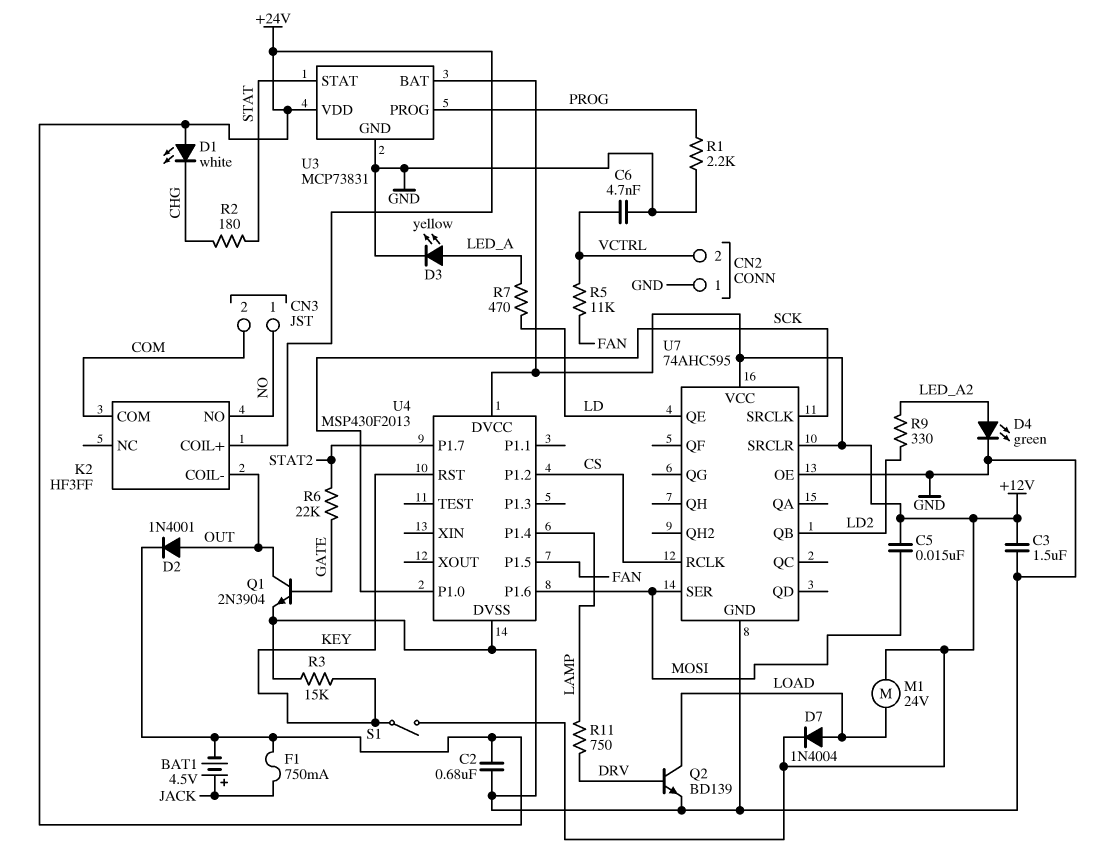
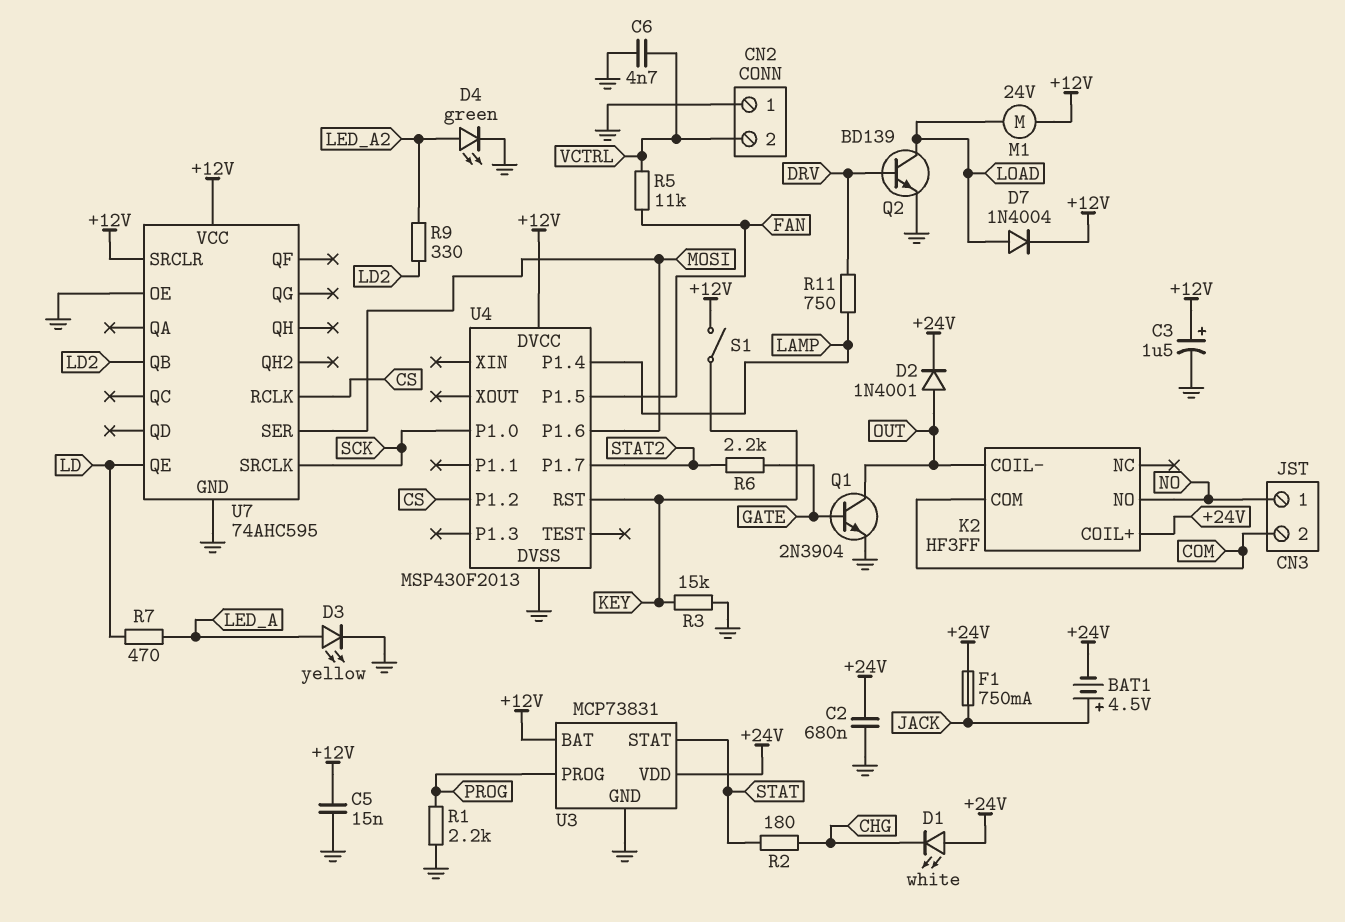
C3: 1.5uF (+12V, GND) -> 1.5uF (plus +12V, minus GND)
C5: 15nF (+12V, MOSI) -> 15nF (+12V, GND)
R6: 22k (GATE, STAT2) -> 2.2k (GATE, STAT2)

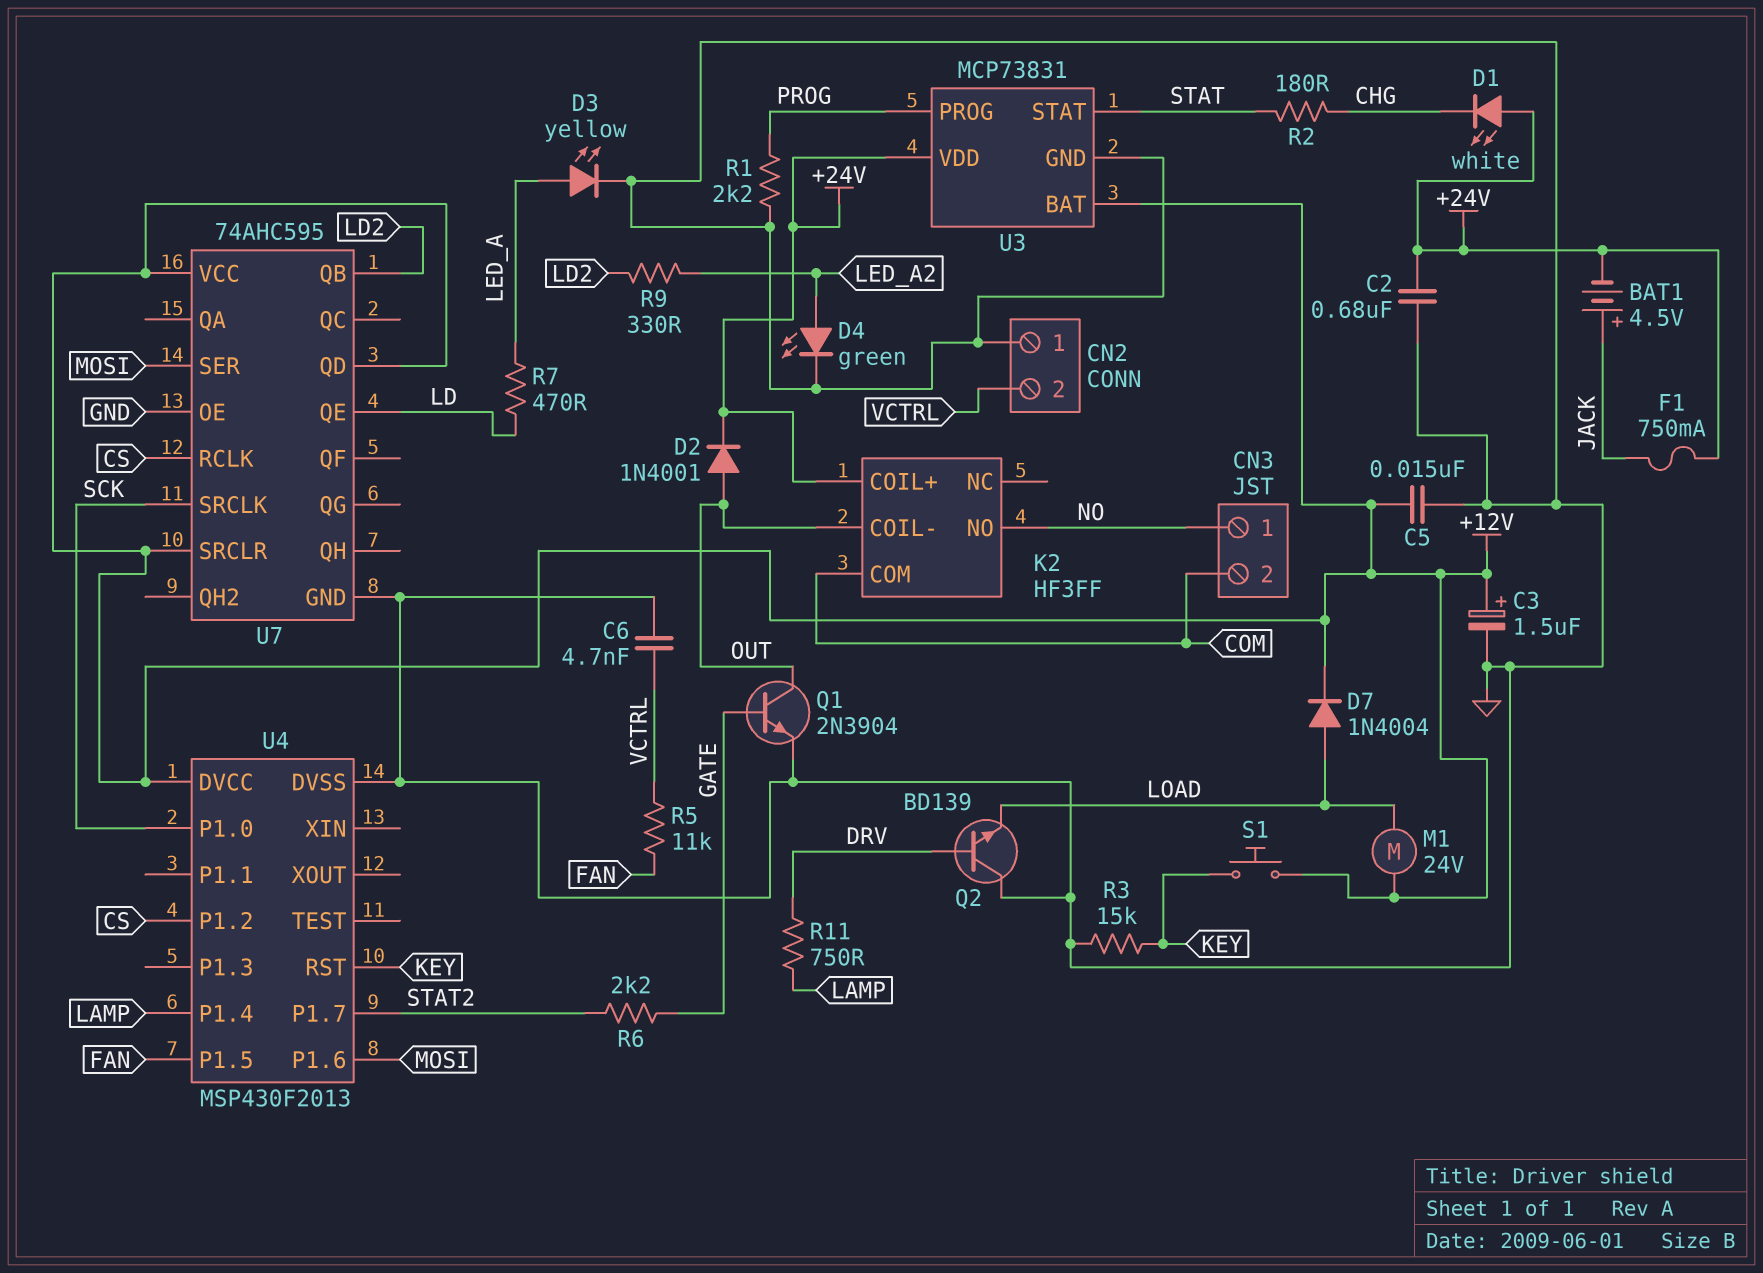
Q2: NPN BD139 (B DRV, C LOAD, E GND) -> NPN BD139 (B DRV, C GND, E LOAD)
S1: switch (+12V, KEY) -> button (+12V, KEY)
U7 pin QD: none -> +12V

